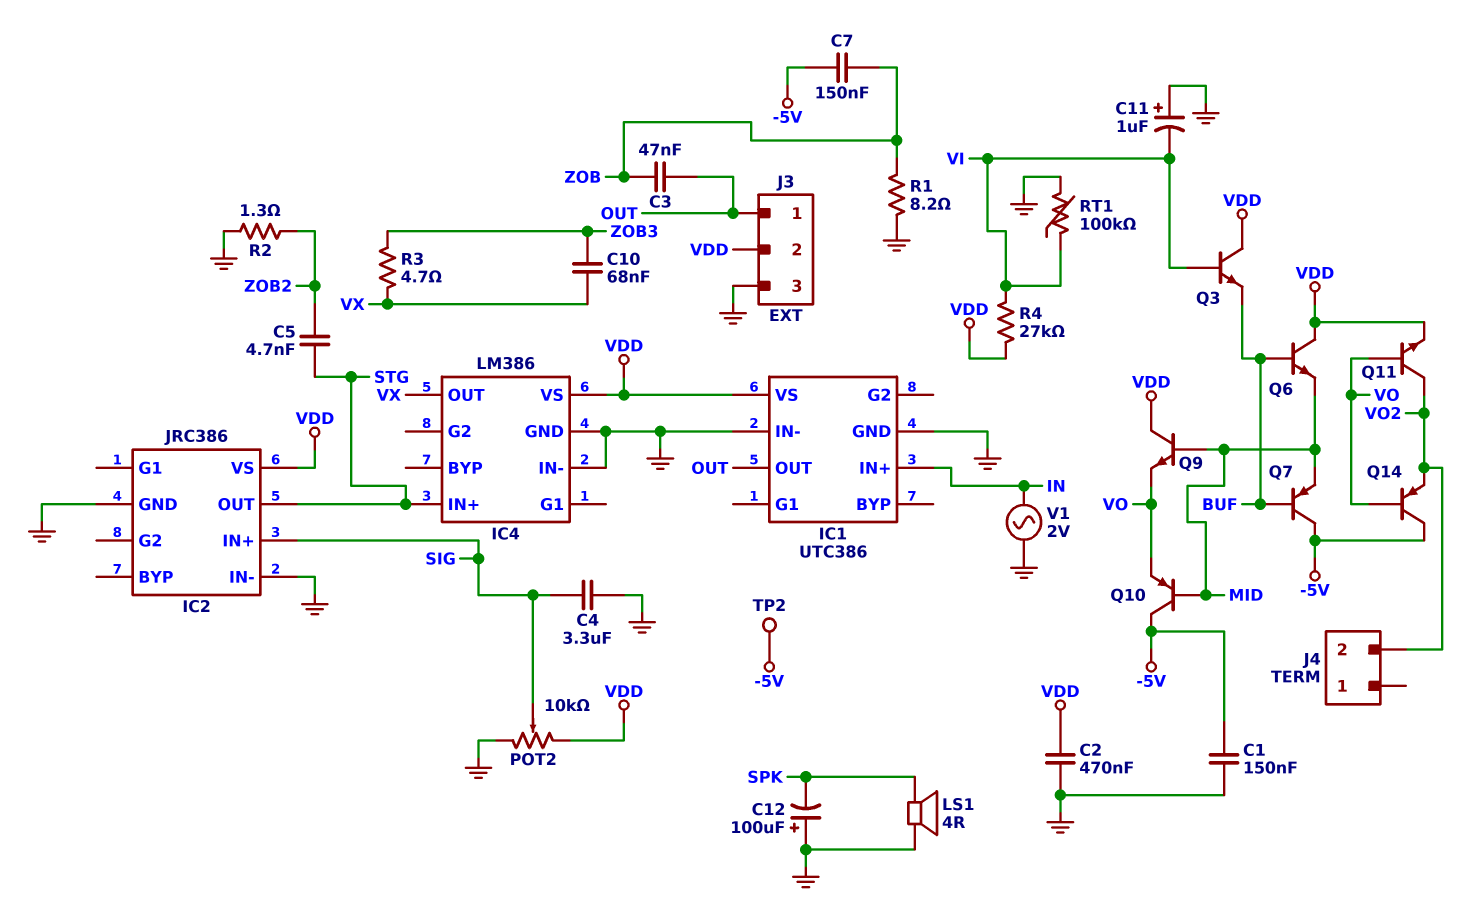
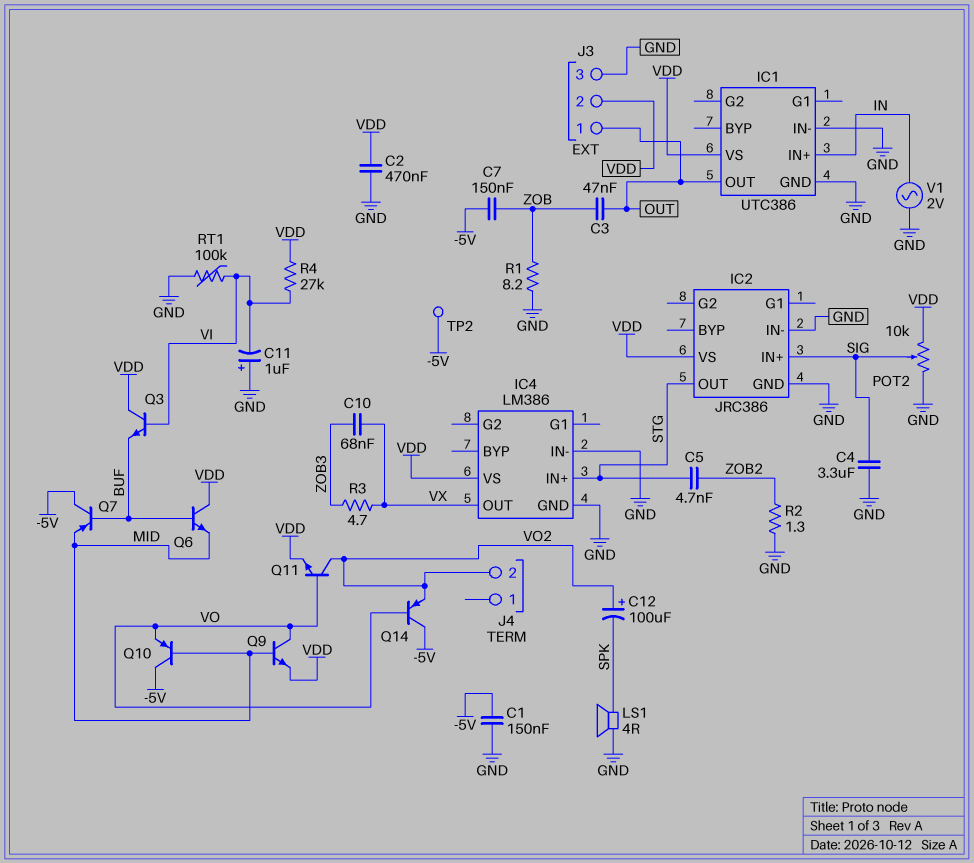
C12: 100uF (plus GND, minus SPK) -> 100uF (plus VO2, minus SPK)
Q9: NPN (B MID, C VDD, E VO) -> NPN (B MID, C VO, E VDD)

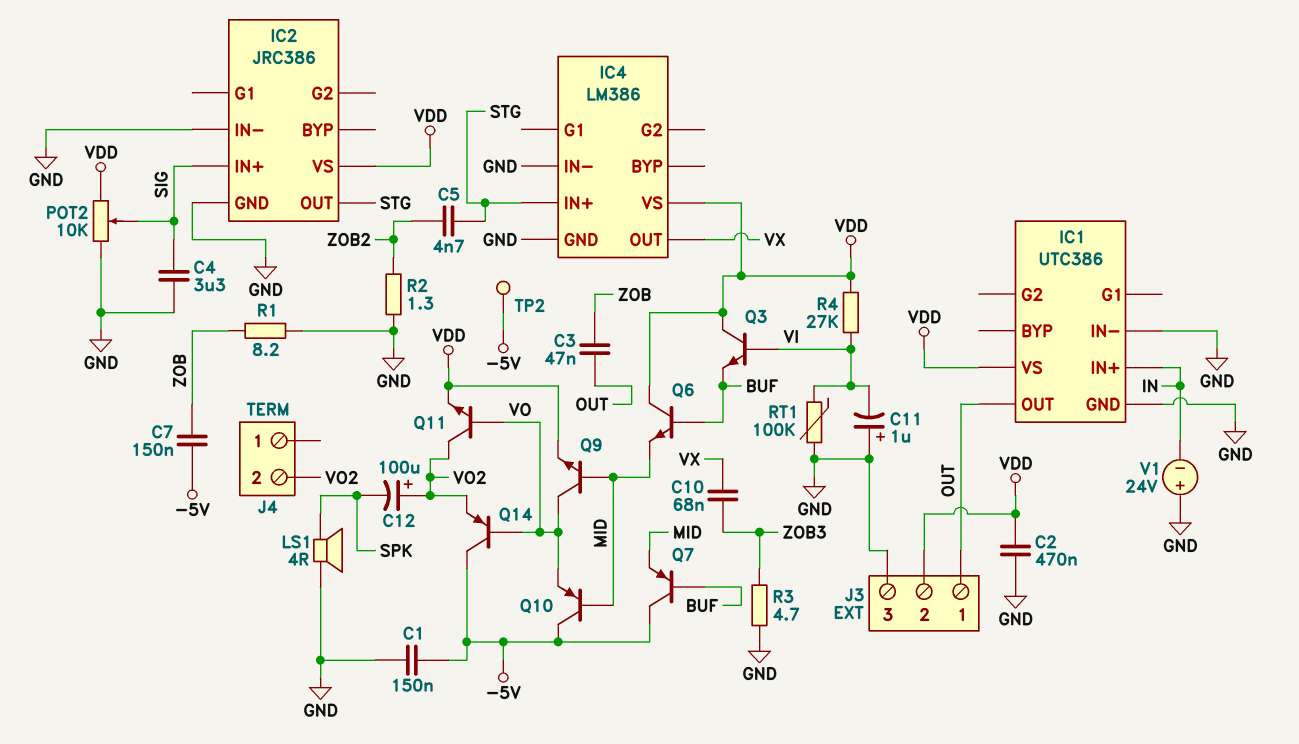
R3: 4.7 (VX, ZOB3) -> 4.7 (GND, ZOB3)
V1: AC 2V (GND, IN) -> 24V (plus GND, minus IN)

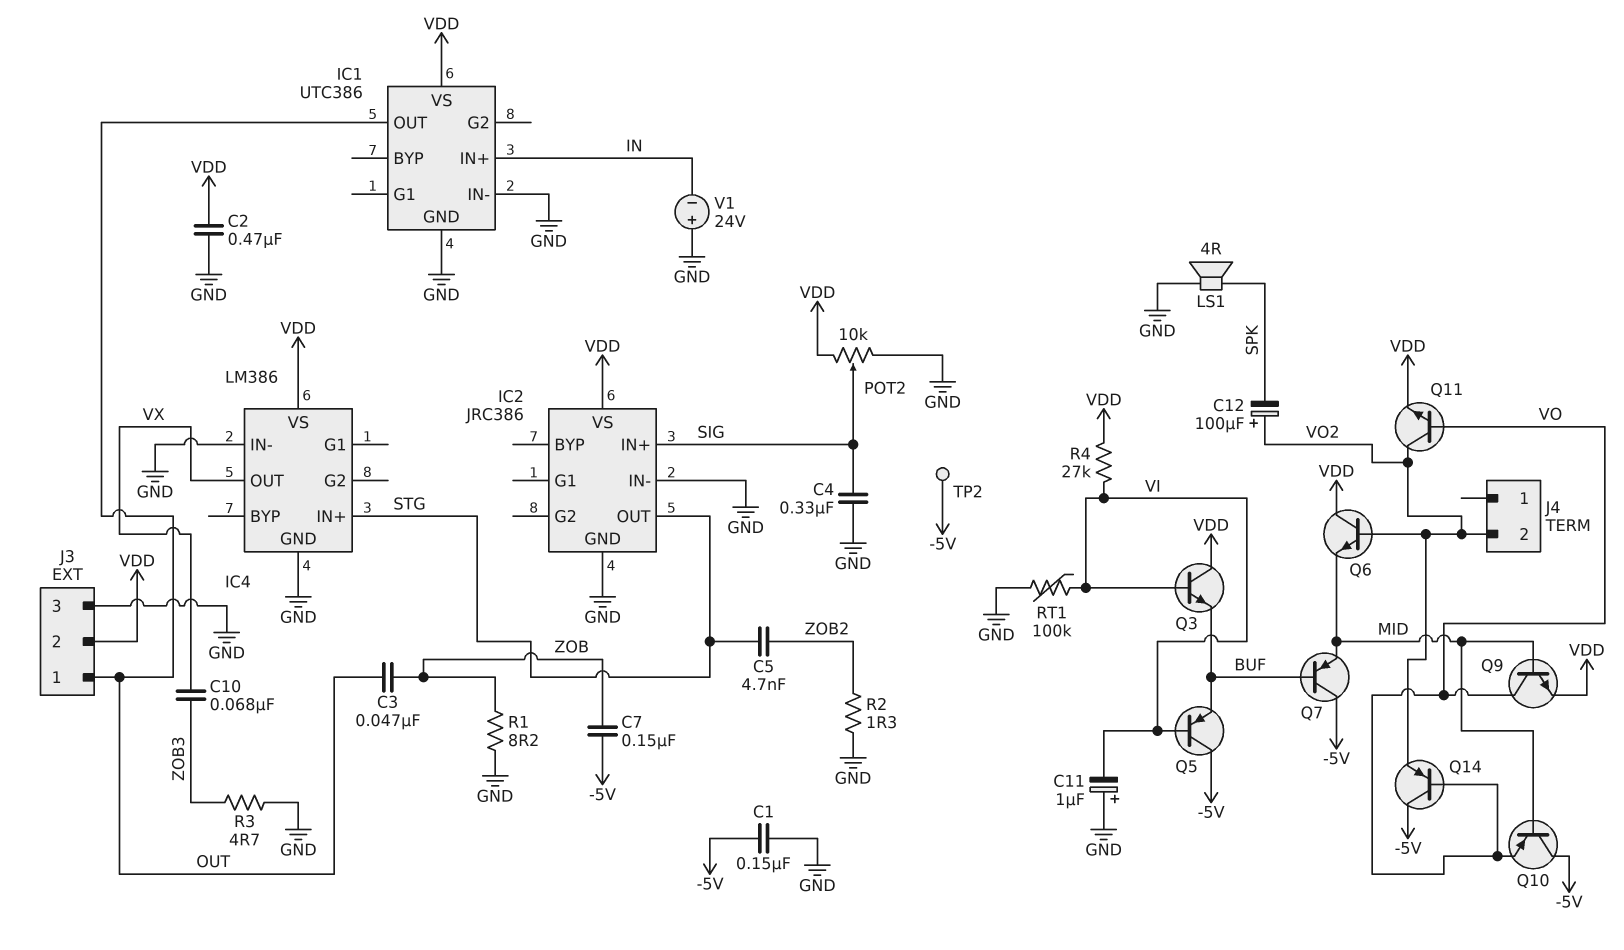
C4: 3.3uF (GND, SIG) -> 330nF (GND, SIG)
Q5: none -> PNP (B VI, C -5V, E BUF)
Q6: NPN (B BUF, C VDD, E MID) -> NPN (B VO2, C VDD, E MID)

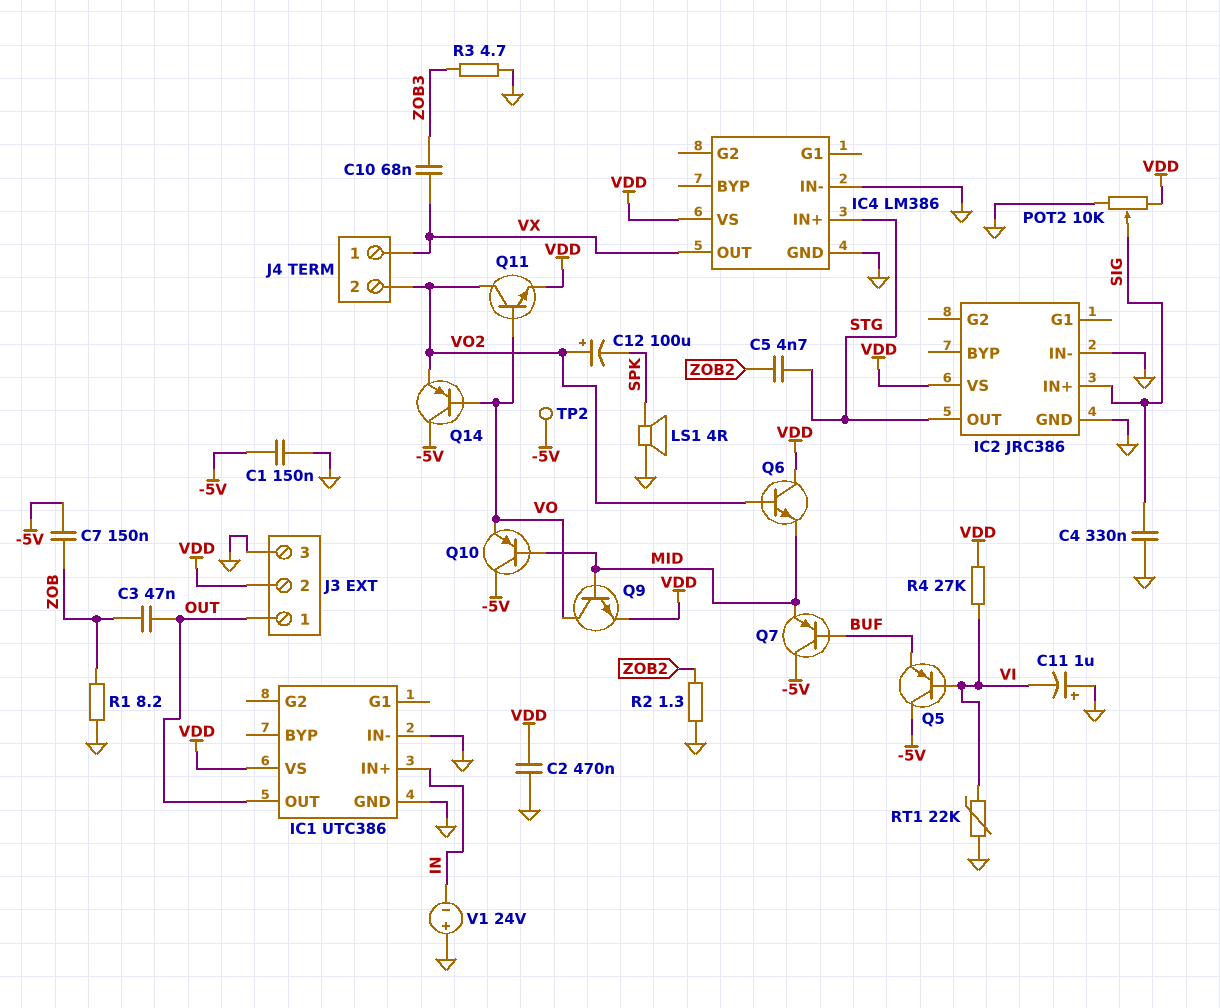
J4 pin 1: none -> VX
Q3: NPN (B VI, C VDD, E BUF) -> none
RT1: 100k (GND, VI) -> 22k (GND, VI)

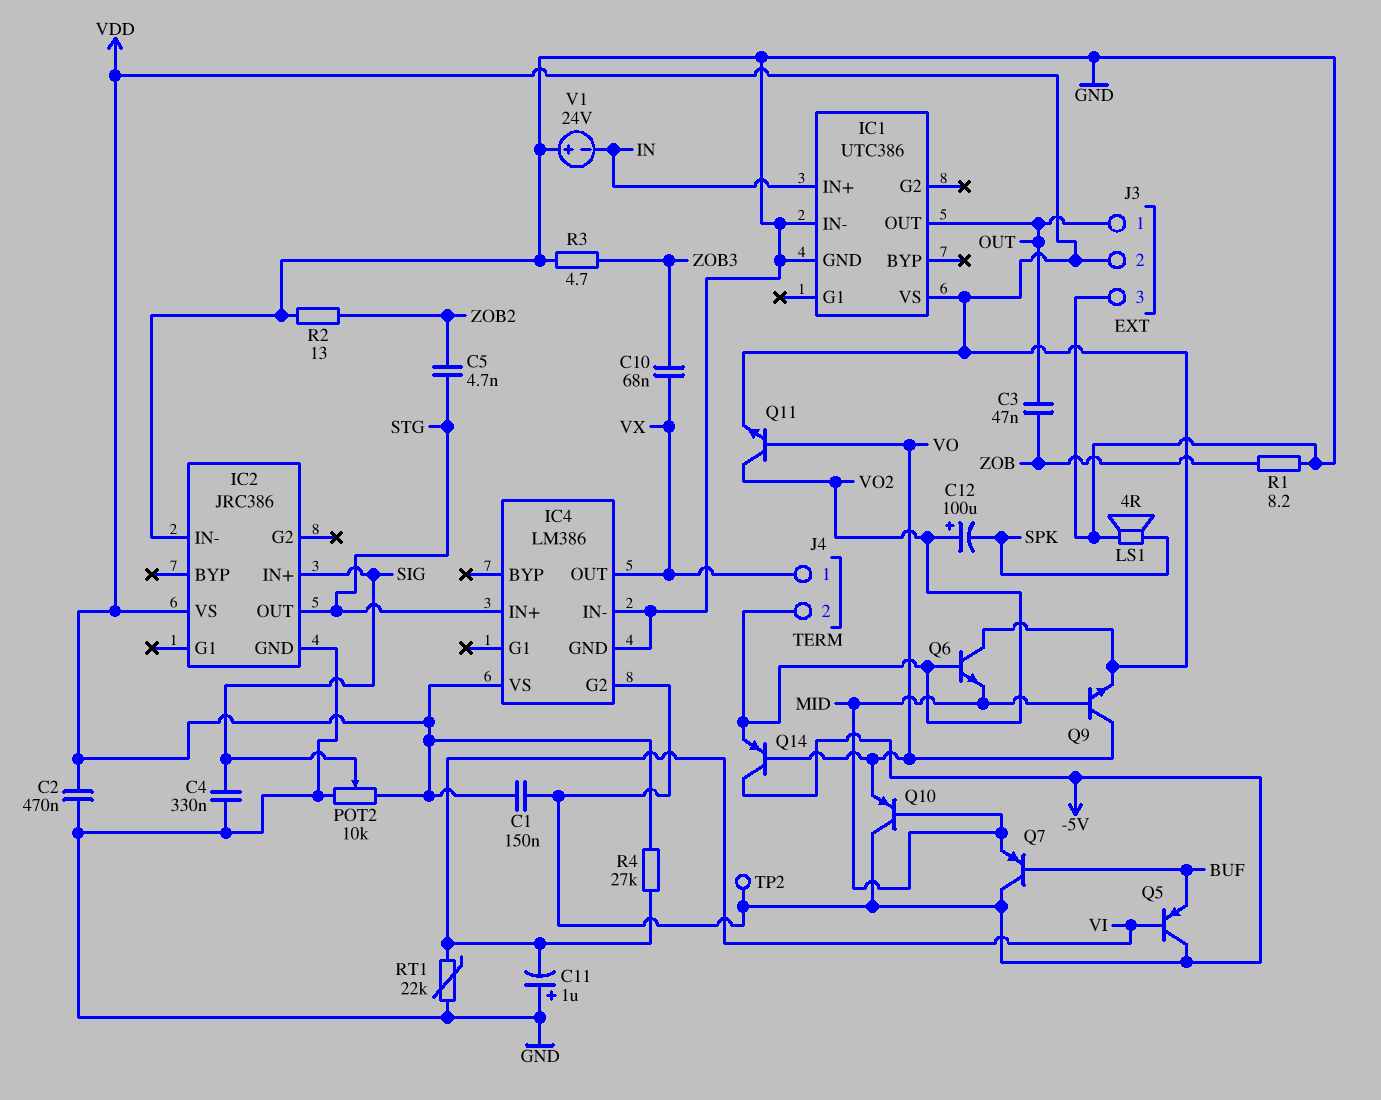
C1: 150nF (-5V, GND) -> 150nF (-5V, VDD)
C7: 150nF (-5V, ZOB) -> none
IC4 pin G2: none -> -5V
R2: 1.3 (GND, ZOB2) -> 13 (GND, ZOB2)

